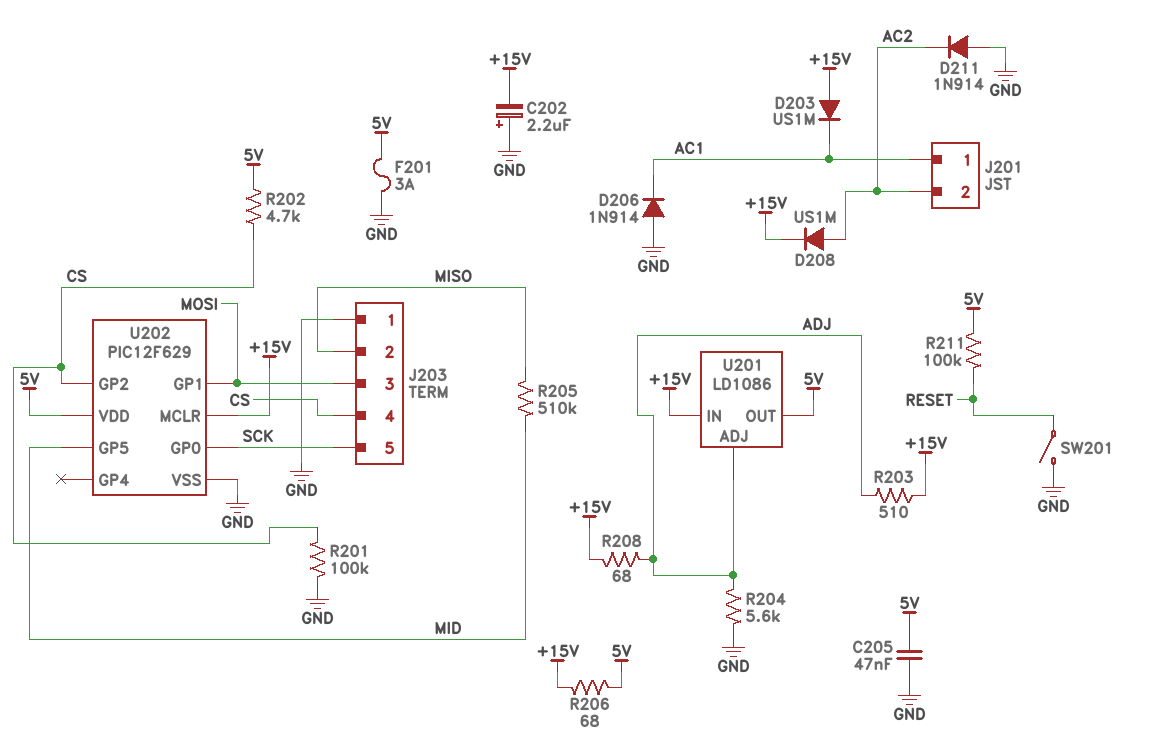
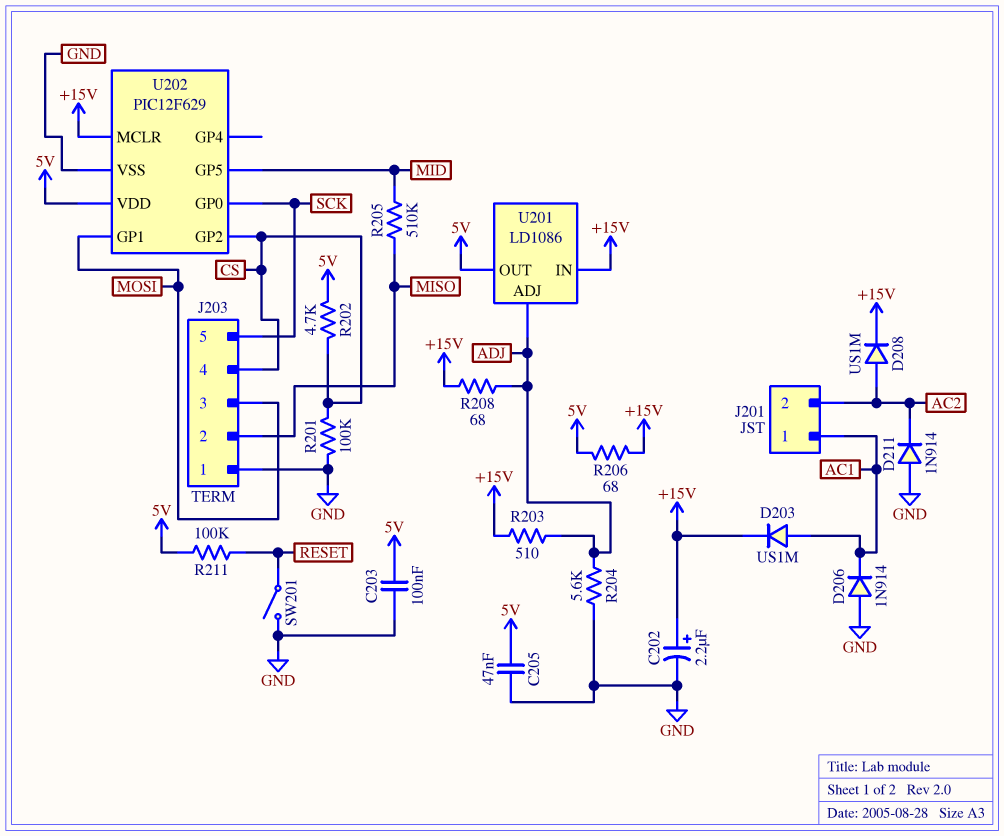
C202: 2.2uF (plus GND, minus +15V) -> 2.2uF (plus +15V, minus GND)
C203: none -> 100nF (5V, GND)
D203: diode US1M (A +15V, K AC1) -> diode US1M (A AC1, K +15V)
F201: 3A (5V, GND) -> none

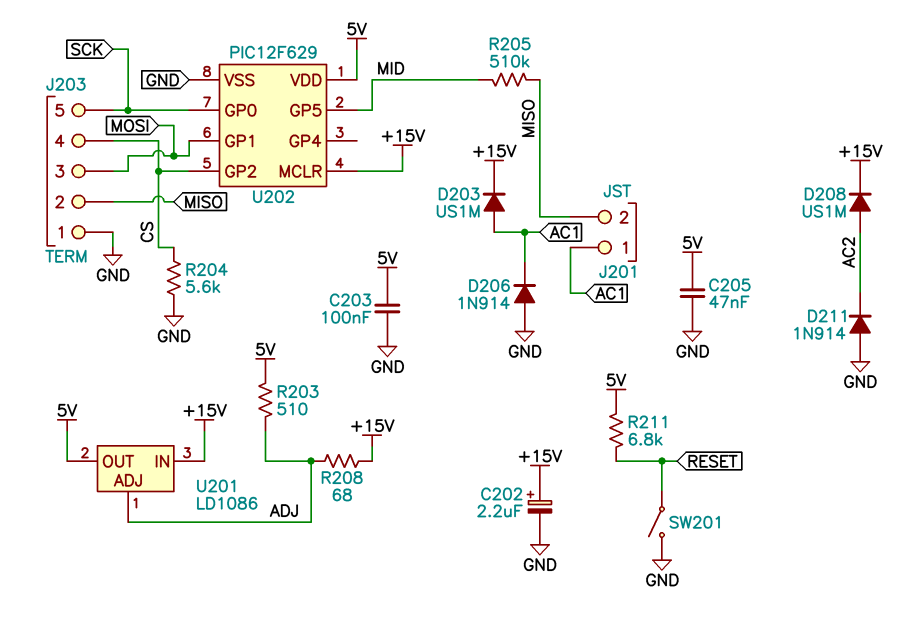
J201 pin 2: AC2 -> MISO
R201: 100k (CS, GND) -> none
R202: 4.7k (5V, CS) -> none
R203: 510 (+15V, ADJ) -> 510 (5V, ADJ)
R204: 5.6k (ADJ, GND) -> 5.6k (CS, GND)
R206: 68 (+15V, 5V) -> none
R211: 100k (5V, RESET) -> 6.8k (5V, RESET)

